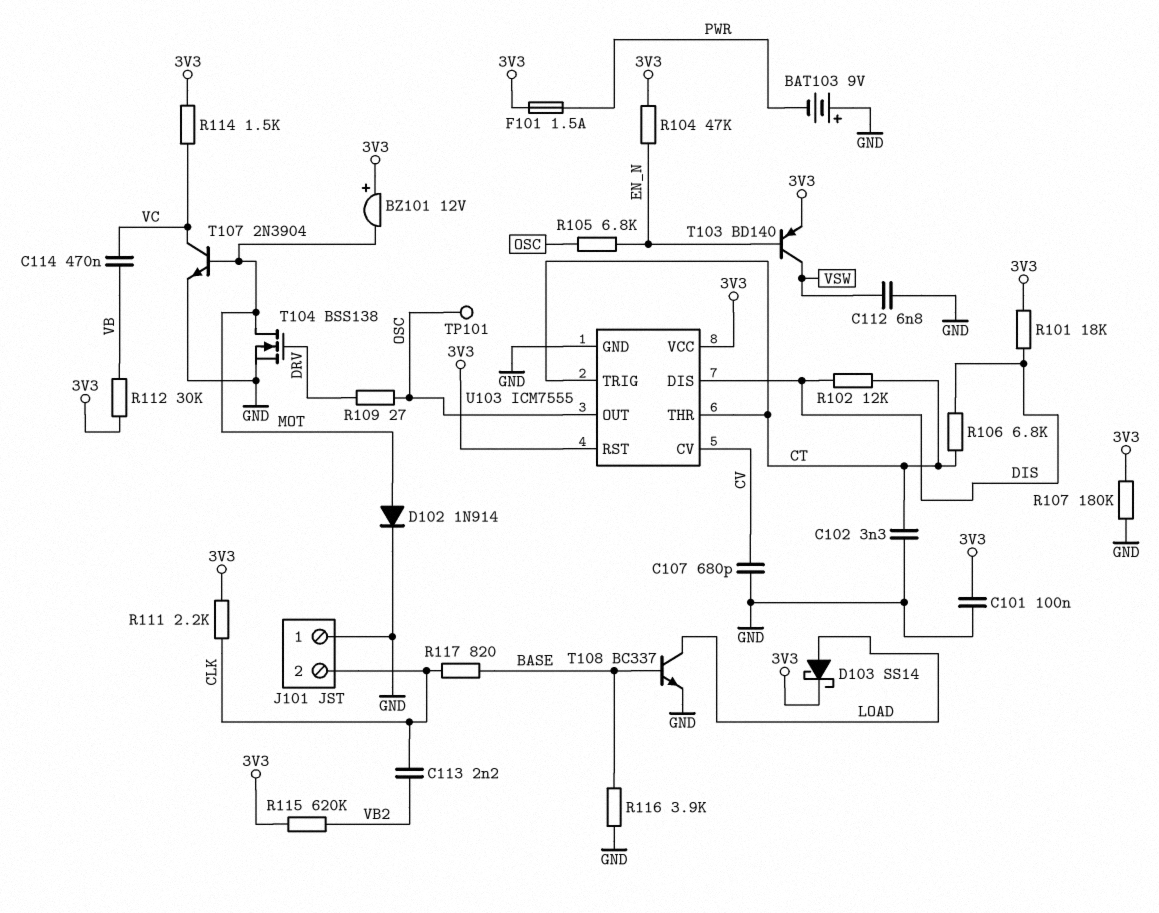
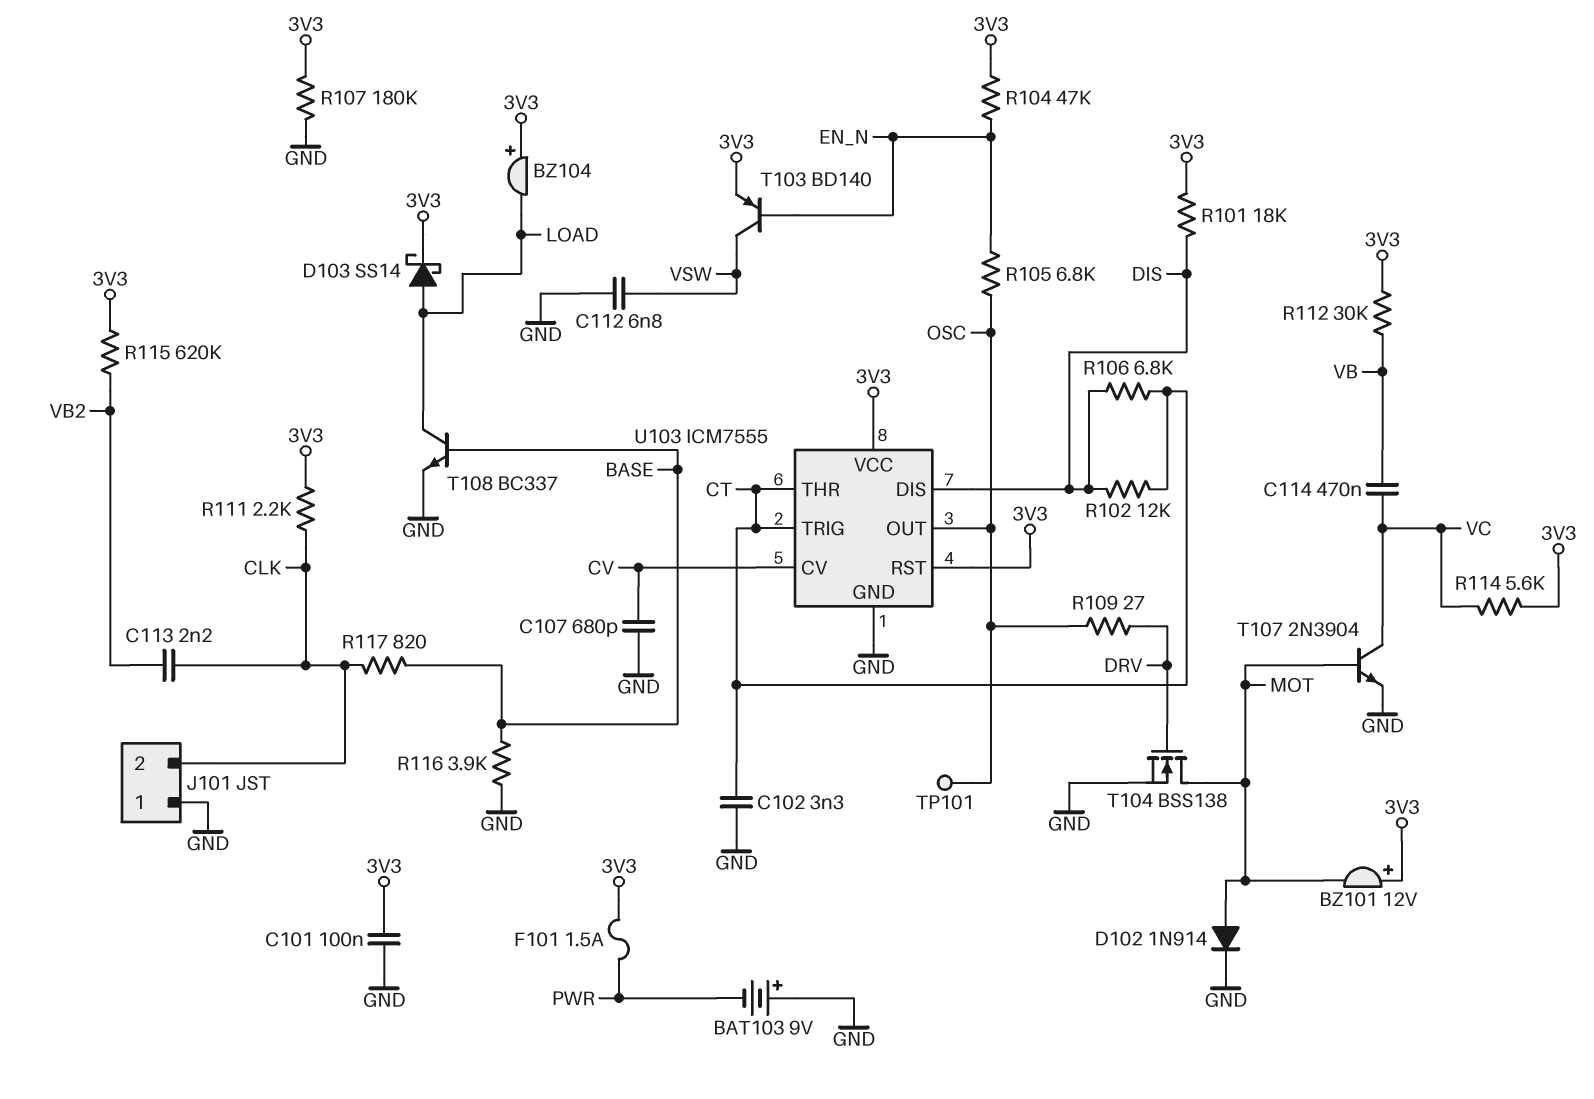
BZ104: none -> buzzer (plus 3V3, minus LOAD)
R114: 1.5k (3V3, VC) -> 5.6k (3V3, VC)

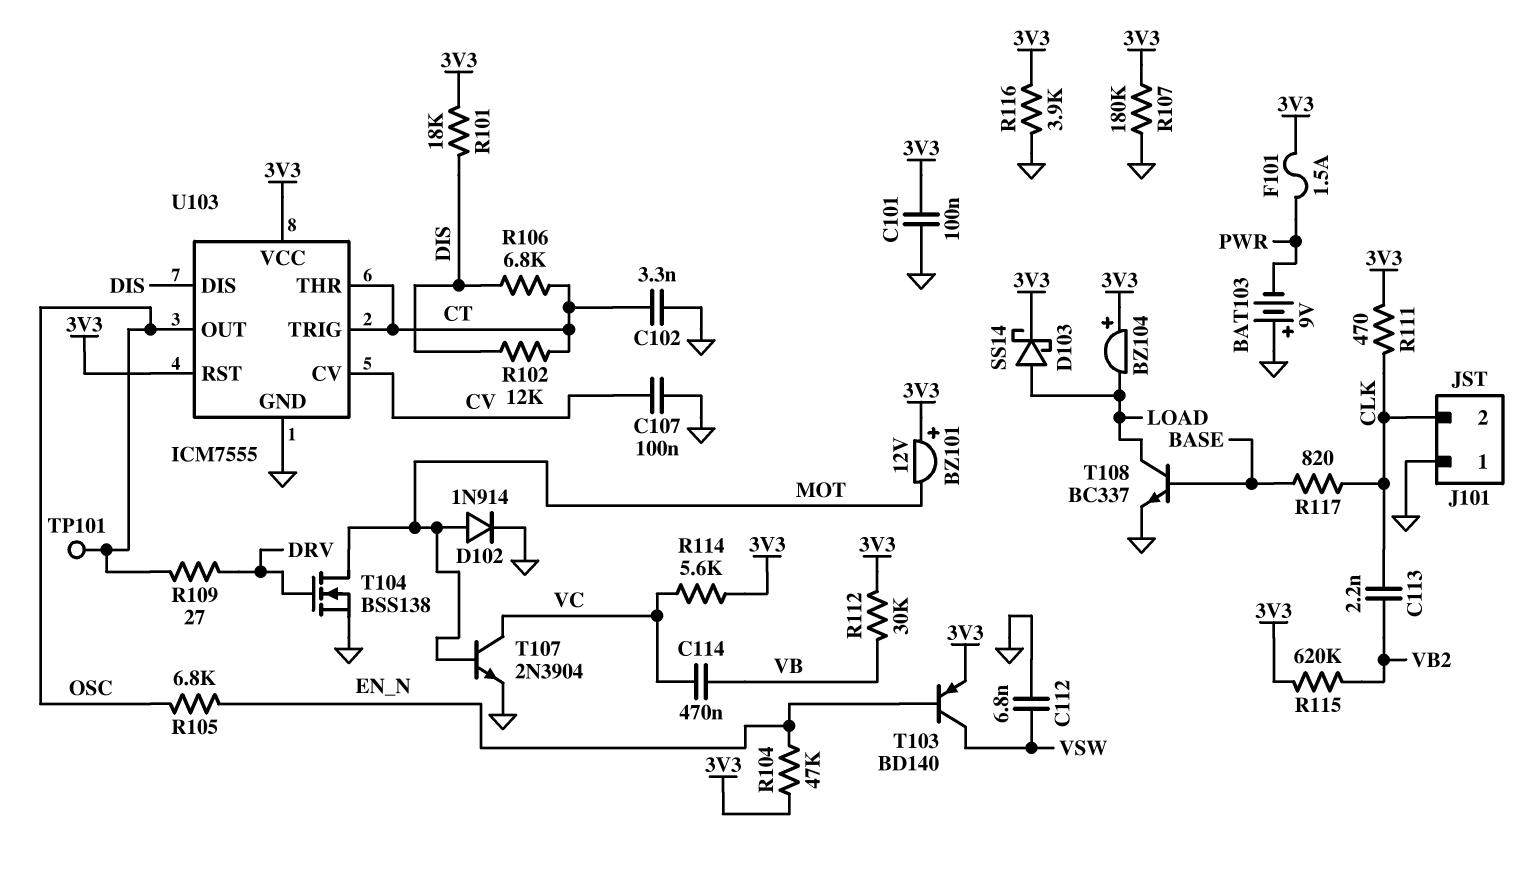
C107: 680pF (CV, GND) -> 100nF (CV, GND)
R111: 2.2k (3V3, CLK) -> 470 (3V3, CLK)
R116: 3.9k (BASE, GND) -> 3.9k (3V3, GND)

